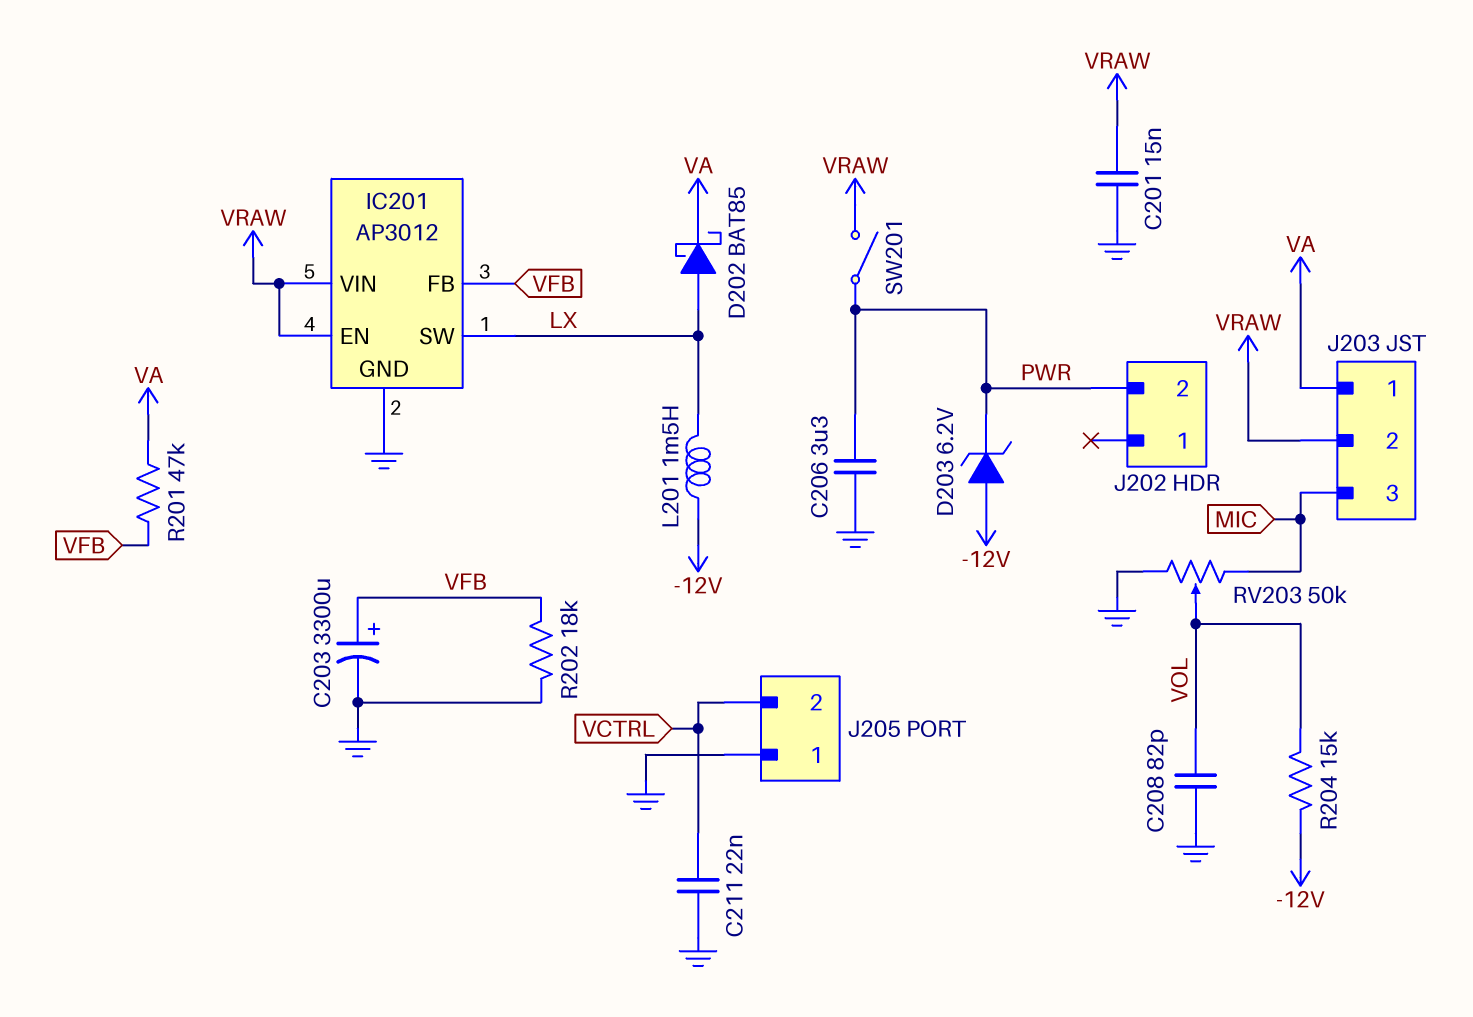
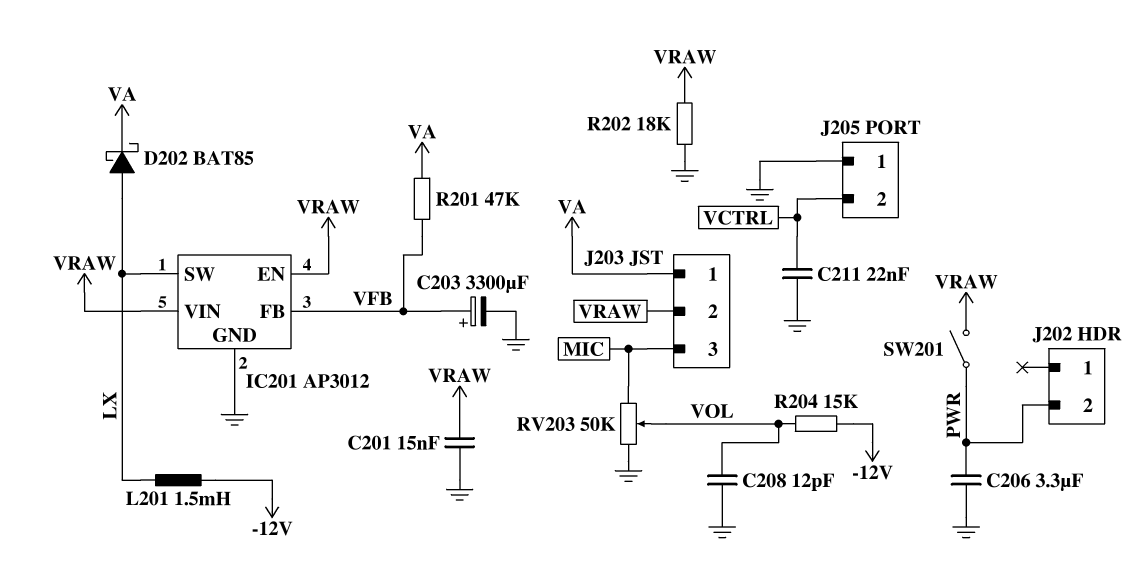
C208: 82pF (GND, VOL) -> 12pF (GND, VOL)
D203: zener 6.2V (A -12V, K PWR) -> none
R202: 18k (GND, VFB) -> 18k (GND, VRAW)

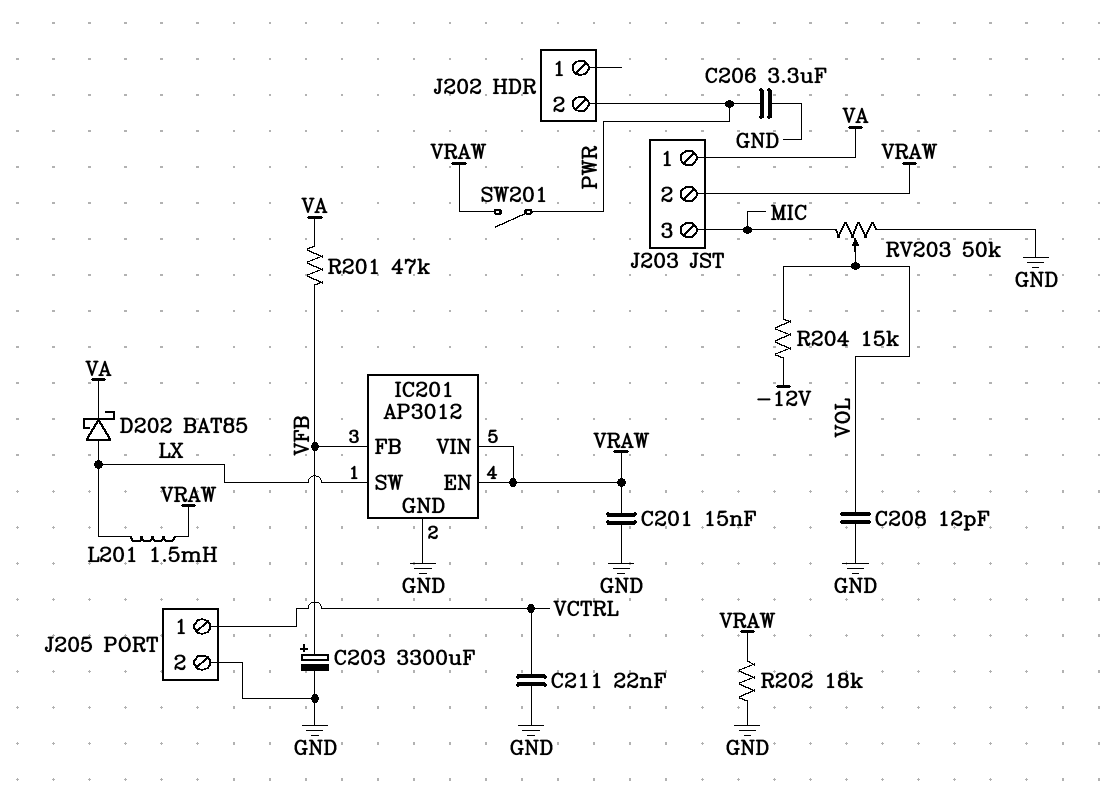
J205 pin 1: GND -> VCTRL
J205 pin 2: VCTRL -> GND
L201: 1.5mH (-12V, LX) -> 1.5mH (LX, VRAW)

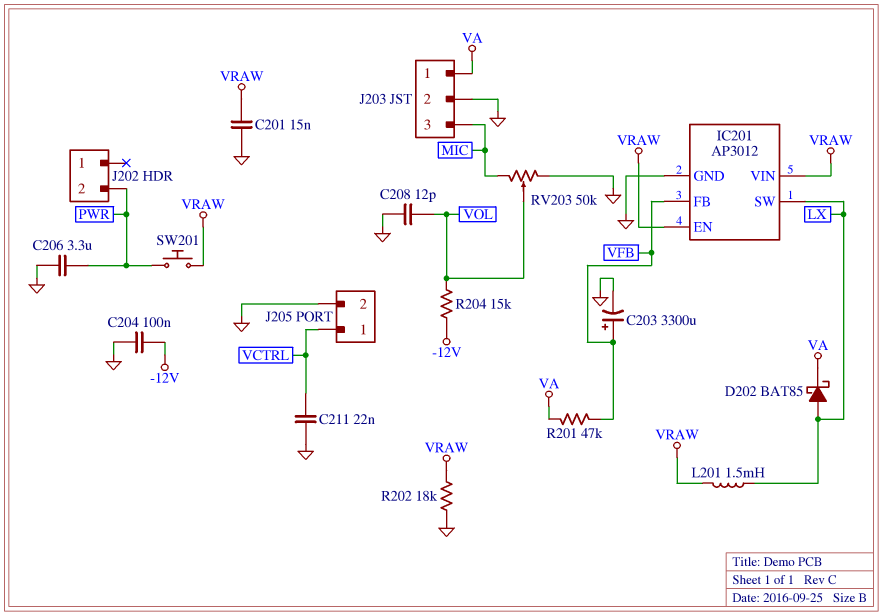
C204: none -> 100nF (-12V, GND)
J203 pin 2: VRAW -> GND
SW201: switch (PWR, VRAW) -> button (PWR, VRAW)

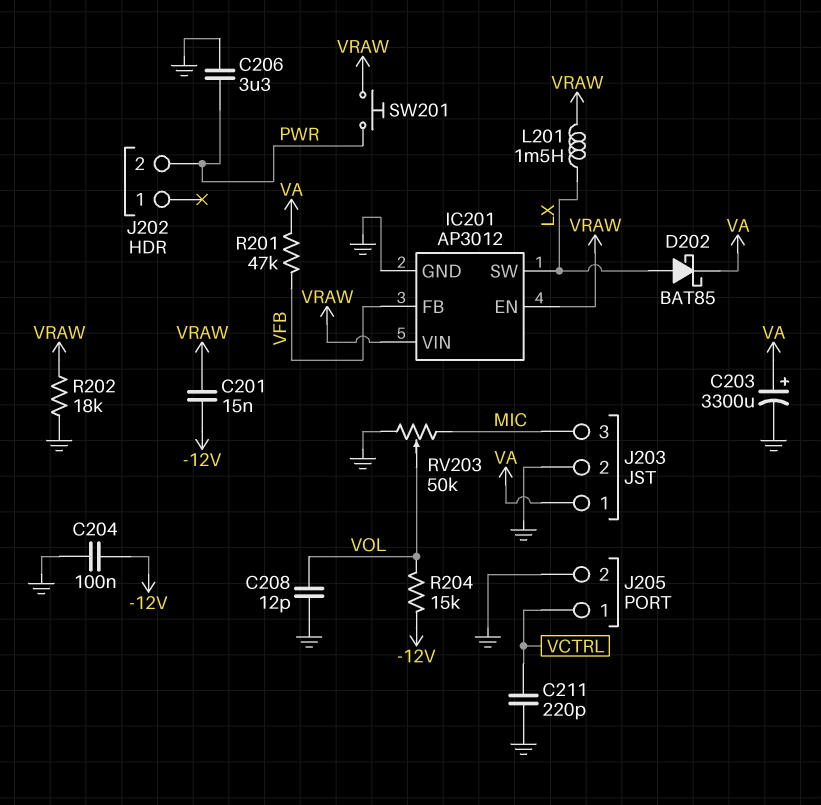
C201: 15nF (GND, VRAW) -> 15nF (-12V, VRAW)
C203: 3300uF (plus VFB, minus GND) -> 3300uF (plus VA, minus GND)
C211: 22nF (GND, VCTRL) -> 220pF (GND, VCTRL)

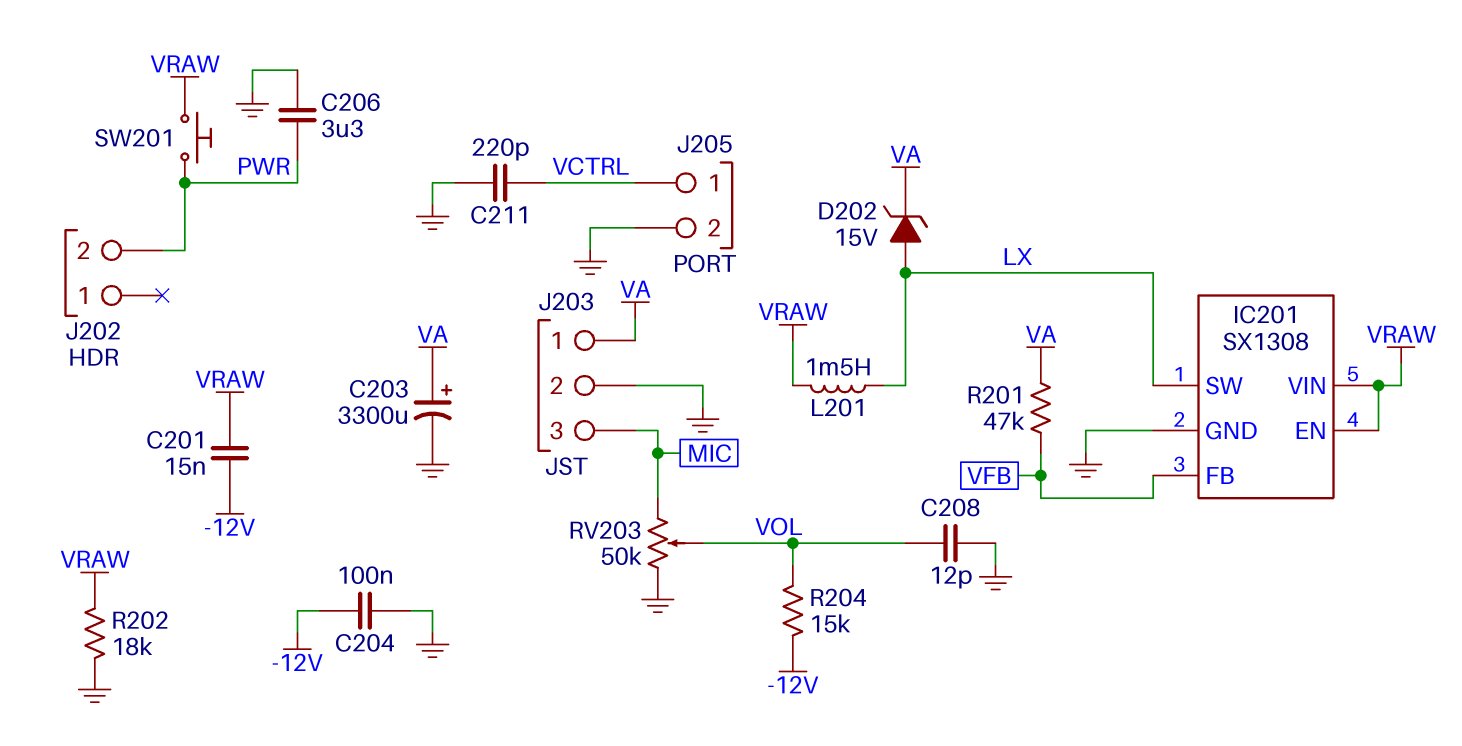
D202: schottky BAT85 (A LX, K VA) -> zener 15V (A LX, K VA)
IC201: AP3012 -> SX1308

